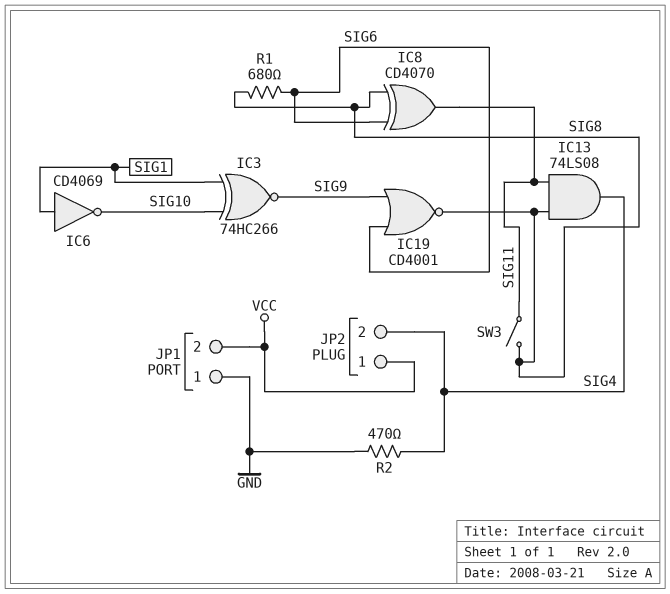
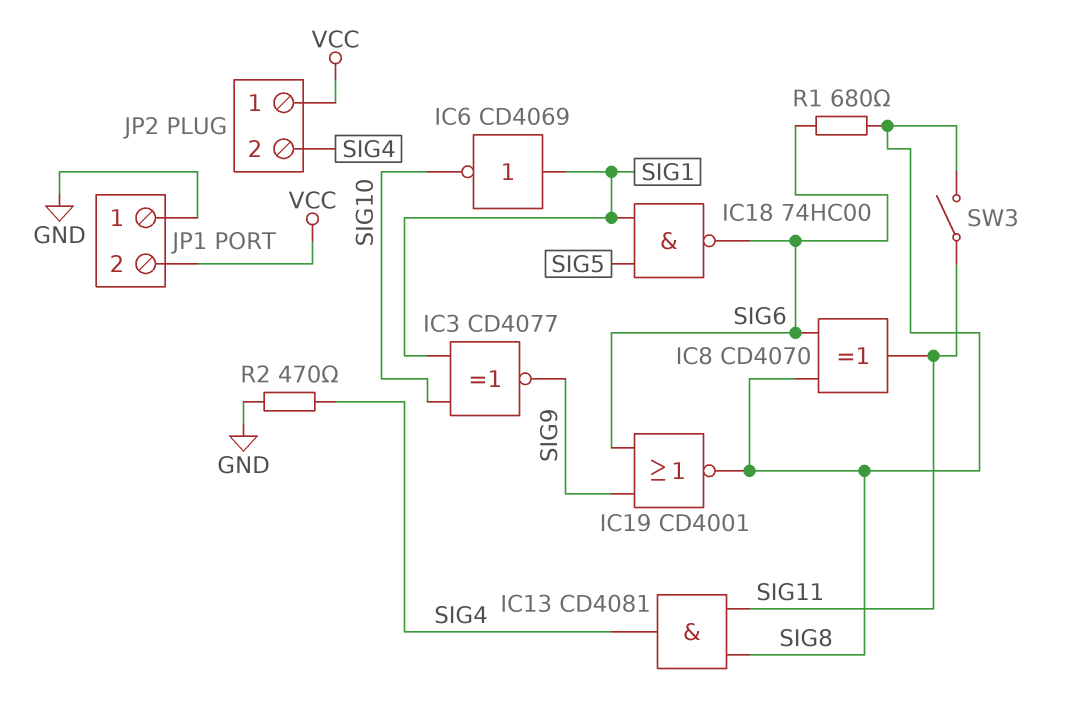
IC3: XNOR 74HC266 (in SIG1, in SIG10, out SIG9) -> XNOR CD4077 (in SIG1, in SIG10, out SIG9)
IC13: AND 74LS08 (in SIG8, in SIG11, out SIG4) -> AND CD4081 (in SIG8, in SIG11, out SIG4)
IC18: none -> NAND 74HC00 (in SIG1, in SIG5, out SIG6)

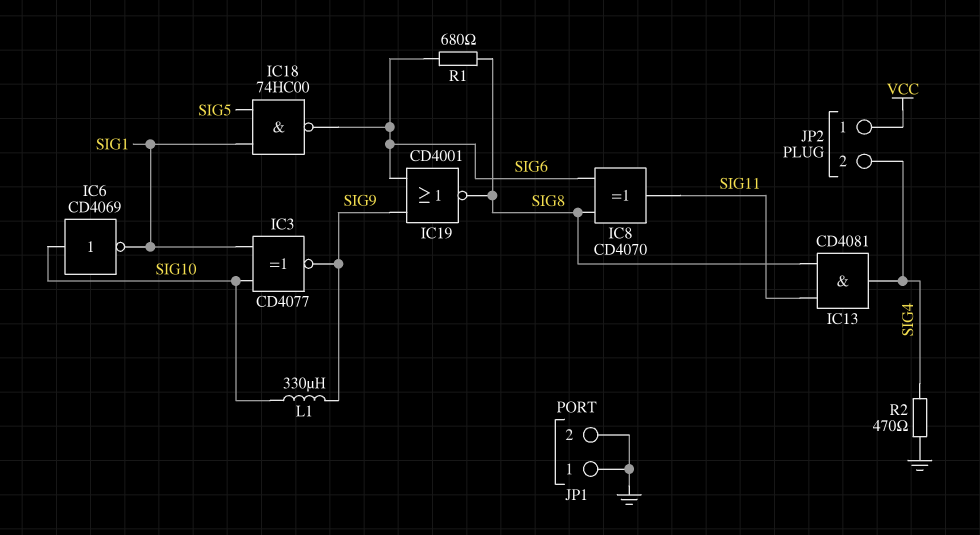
IC6: NOT CD4069 (in SIG1, out SIG10) -> NOT CD4069 (in SIG10, out SIG1)
JP1 pin 2: VCC -> GND
L1: none -> 330uH (SIG9, SIG10)
SW3: switch (SIG8, SIG11) -> none

